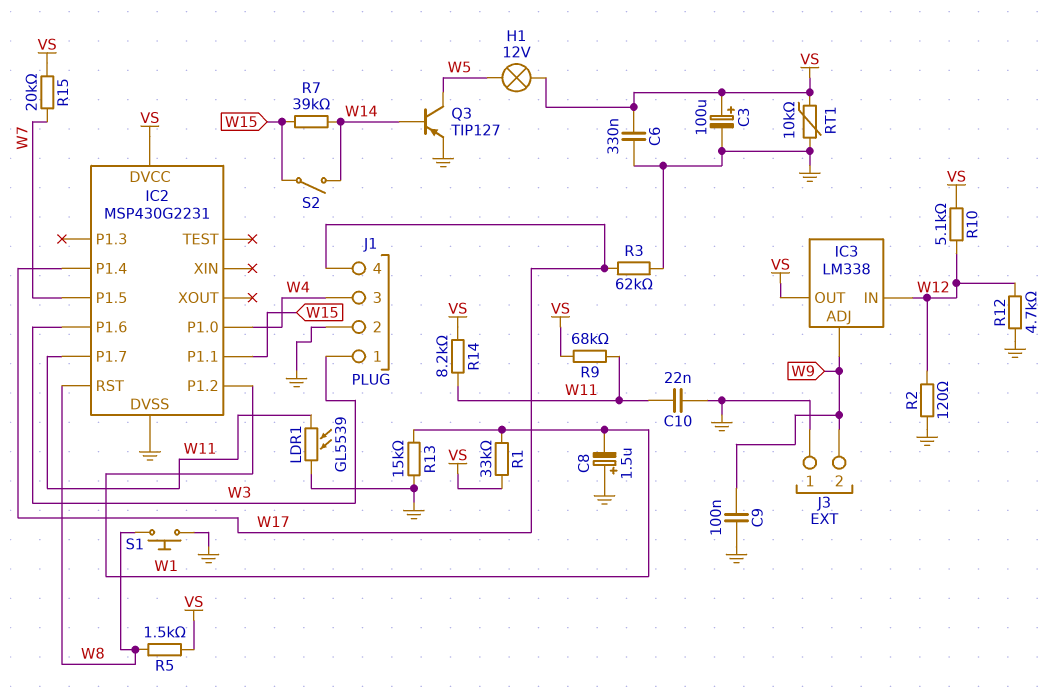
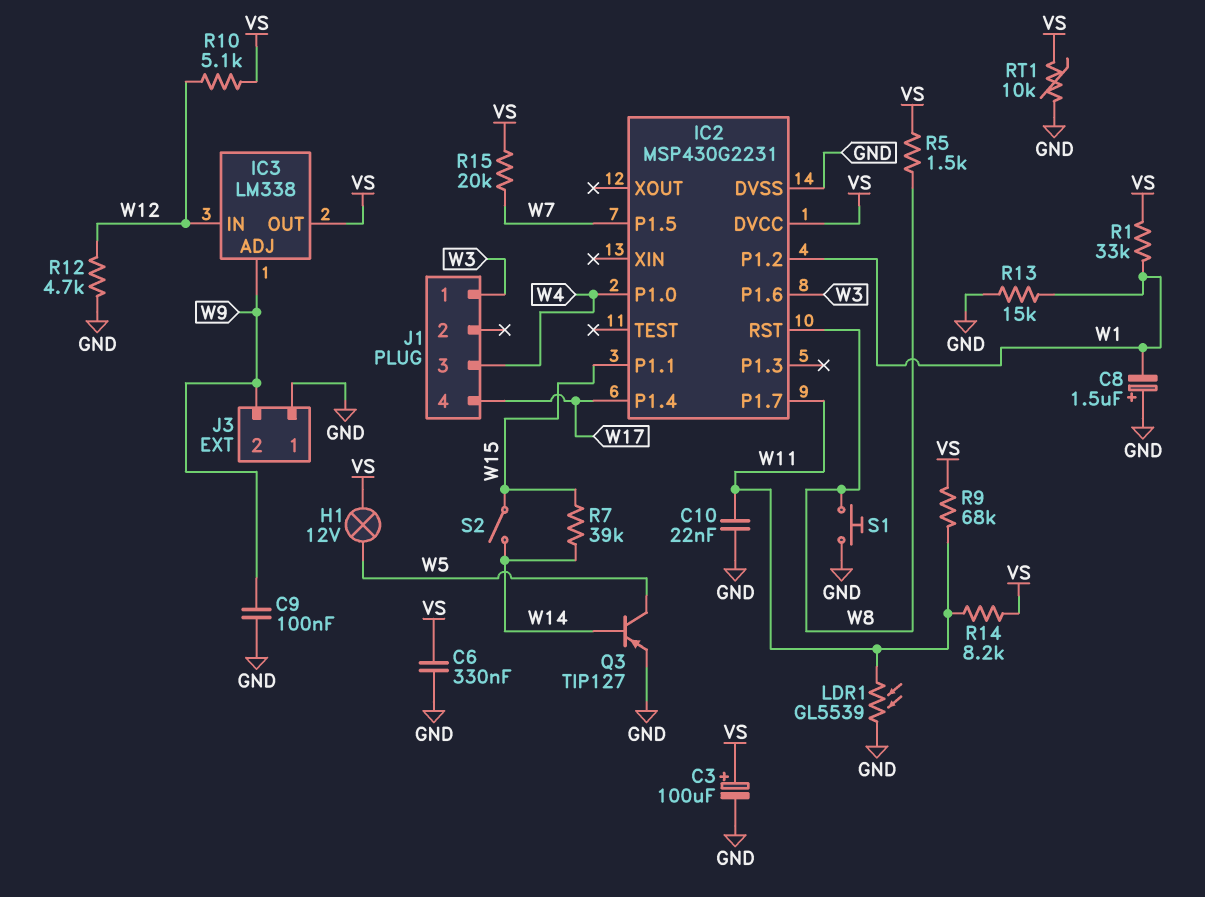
J1 pin 2: GND -> none
R2: 120 (GND, W12) -> none
R3: 62k (GND, W17) -> none

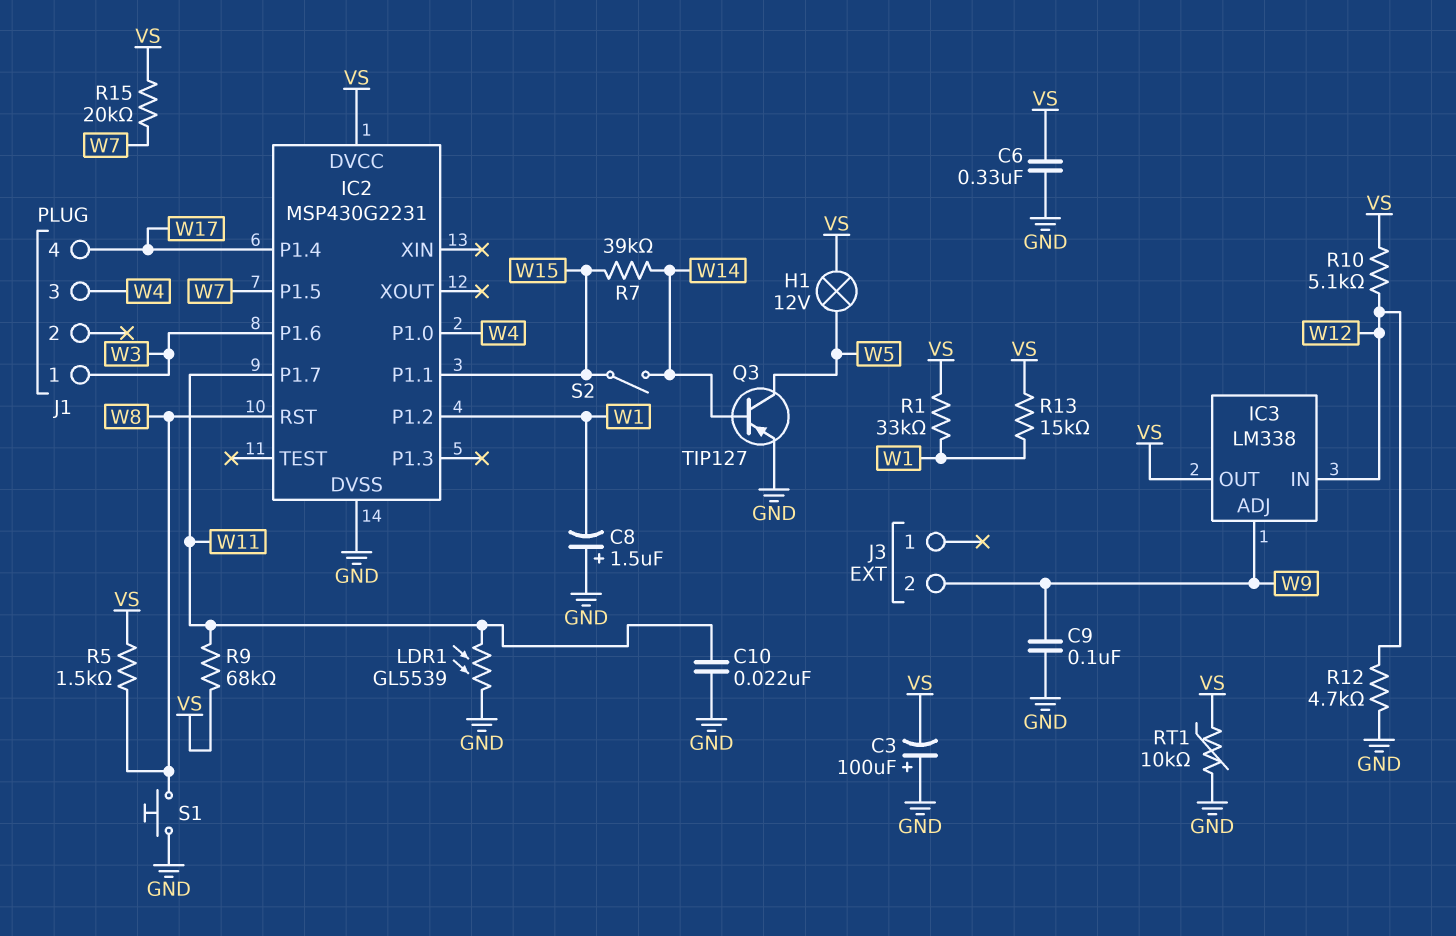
C3: 100uF (plus VS, minus GND) -> 100uF (plus GND, minus VS)
J3 pin 1: GND -> none
R13: 15k (GND, W1) -> 15k (VS, W1)
R14: 8.2k (VS, W11) -> none

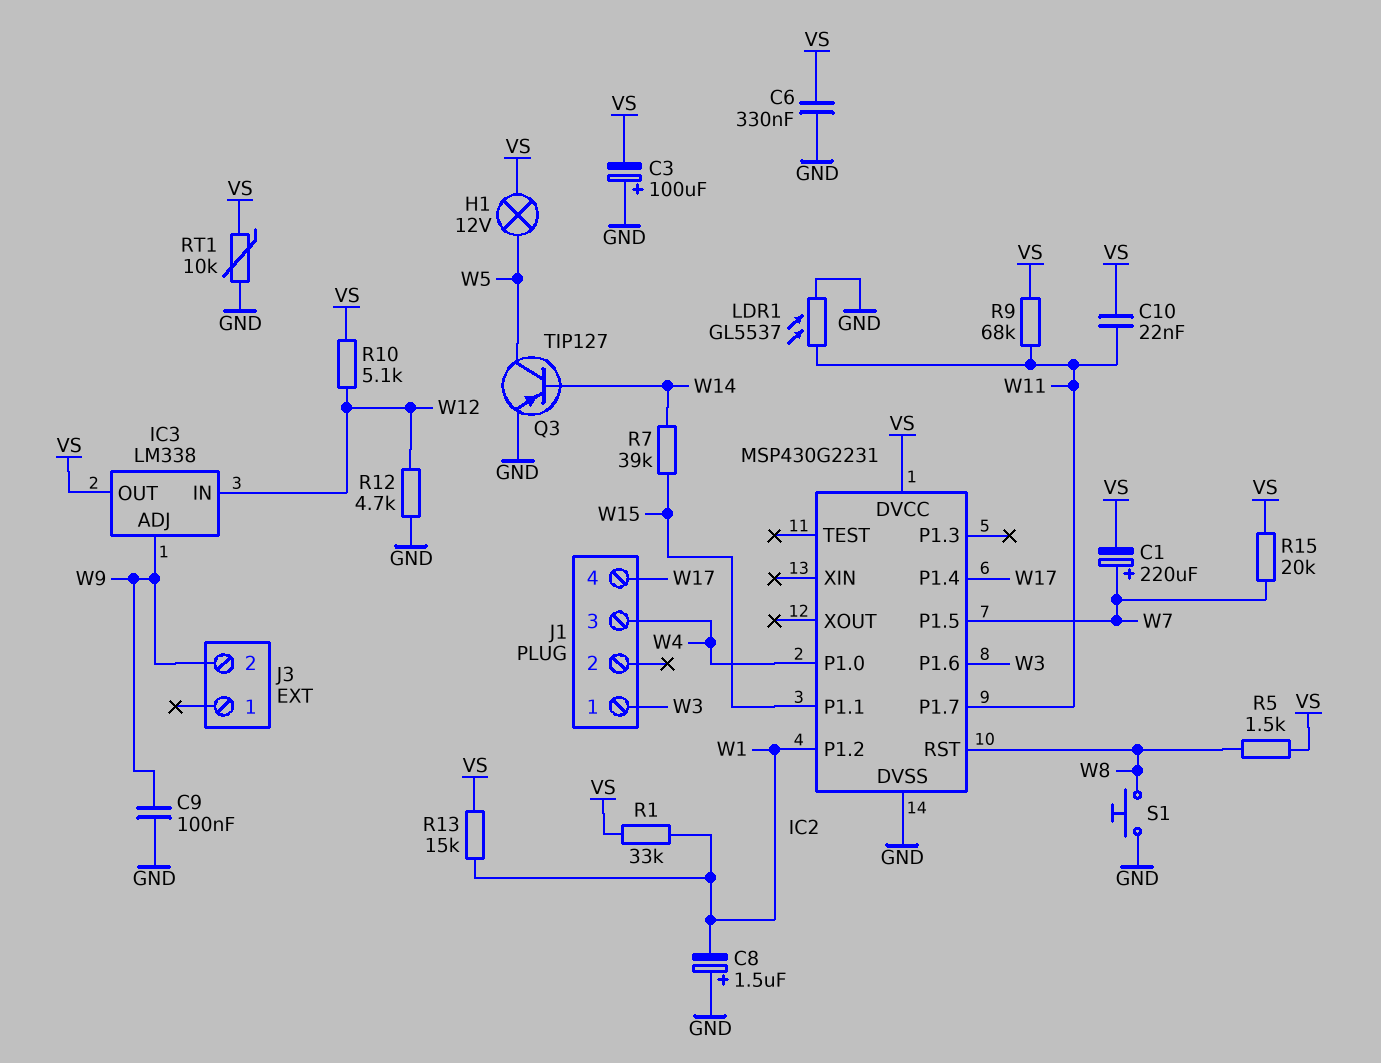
C1: none -> 220uF (plus W7, minus VS)
C10: 22nF (GND, W11) -> 22nF (VS, W11)
LDR1: GL5539 (GND, W11) -> GL5537 (GND, W11)
S2: switch (W14, W15) -> none

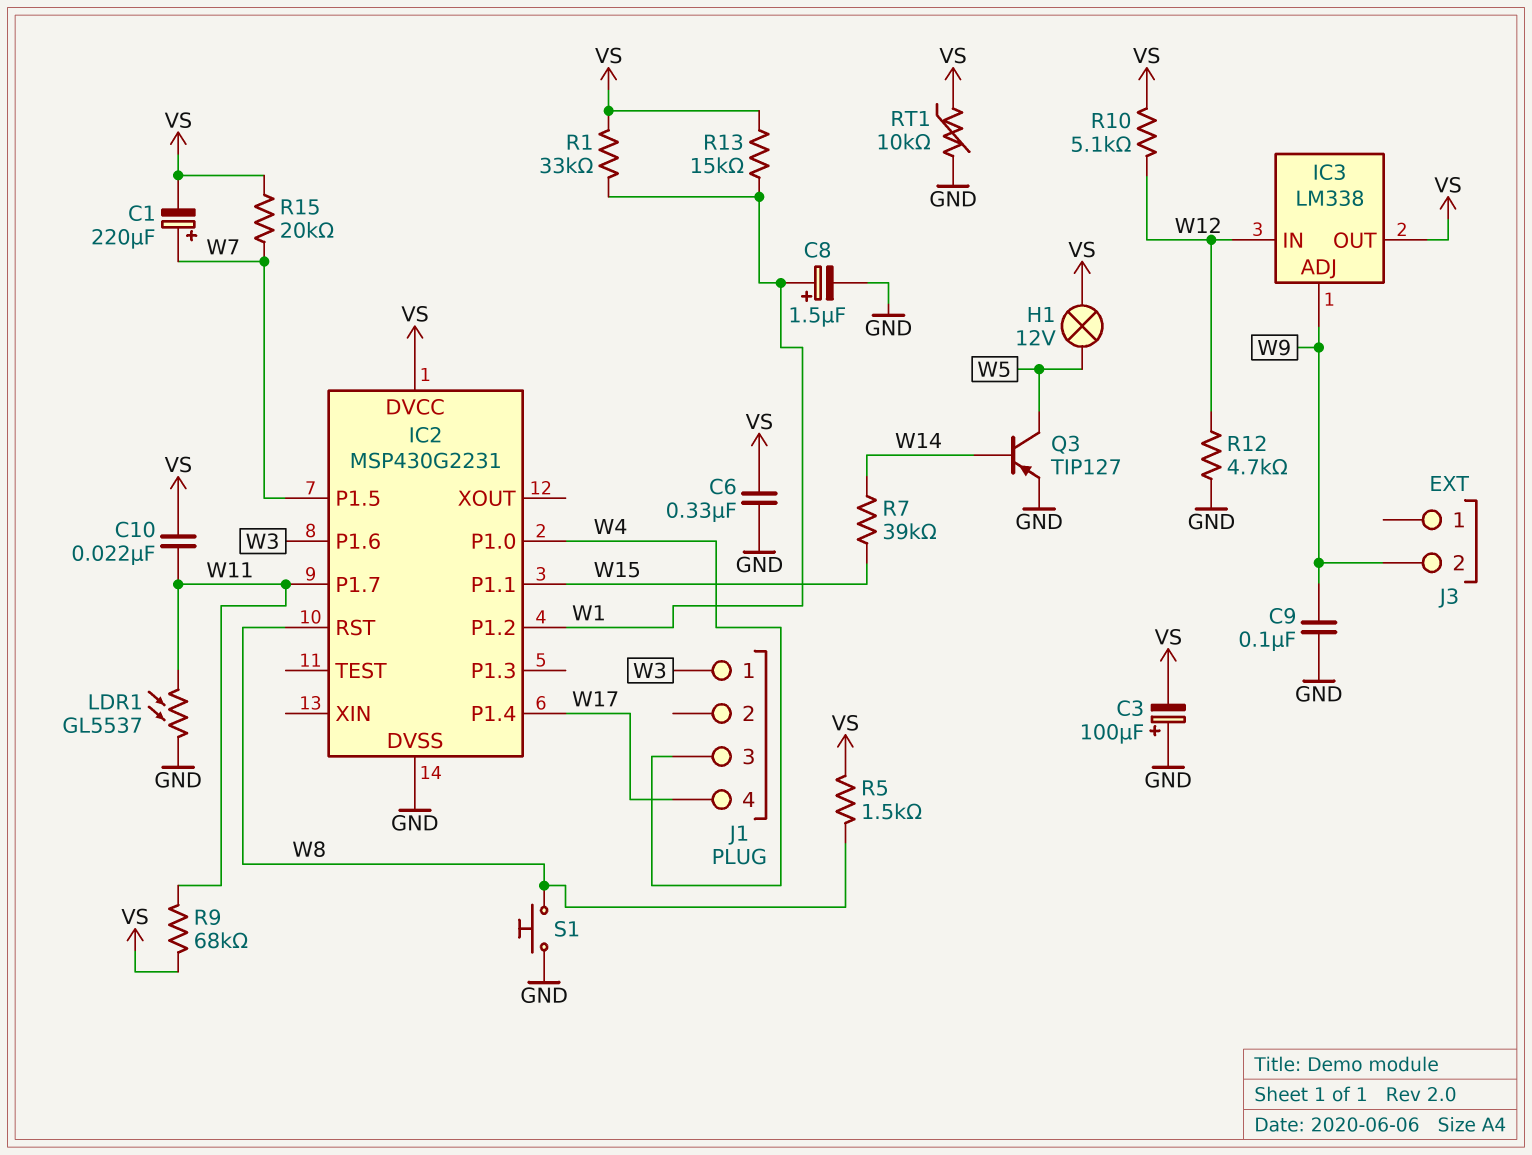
C8: 1.5uF (plus GND, minus W1) -> 1.5uF (plus W1, minus GND)

